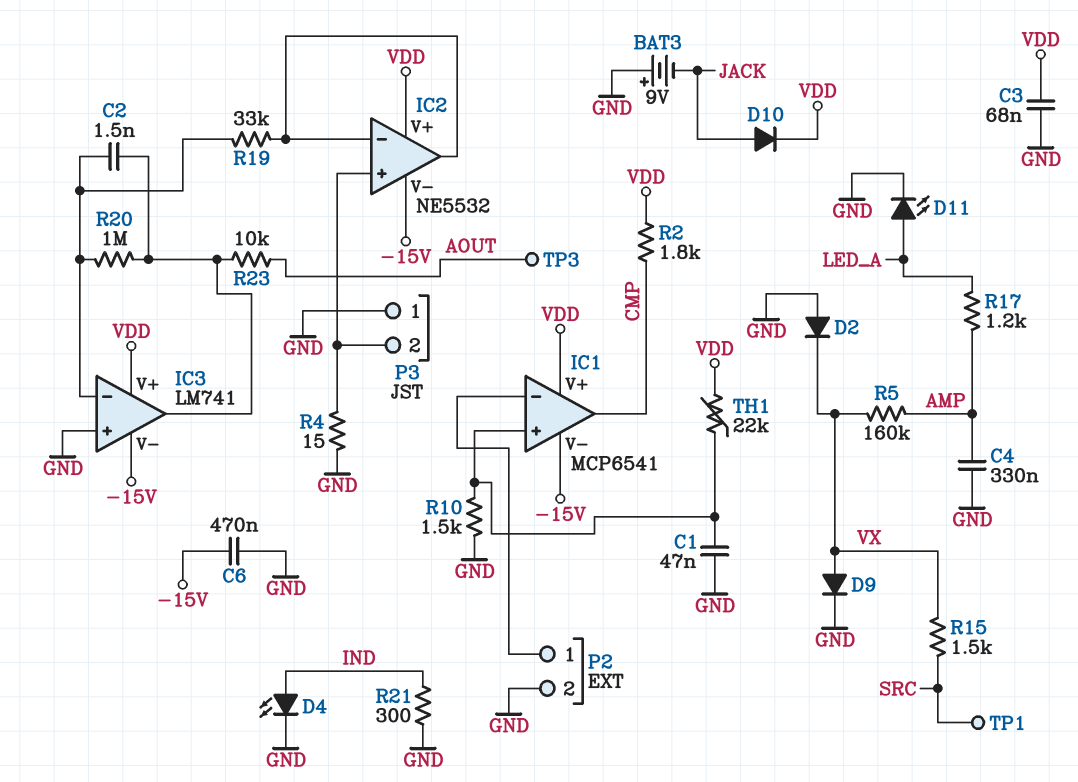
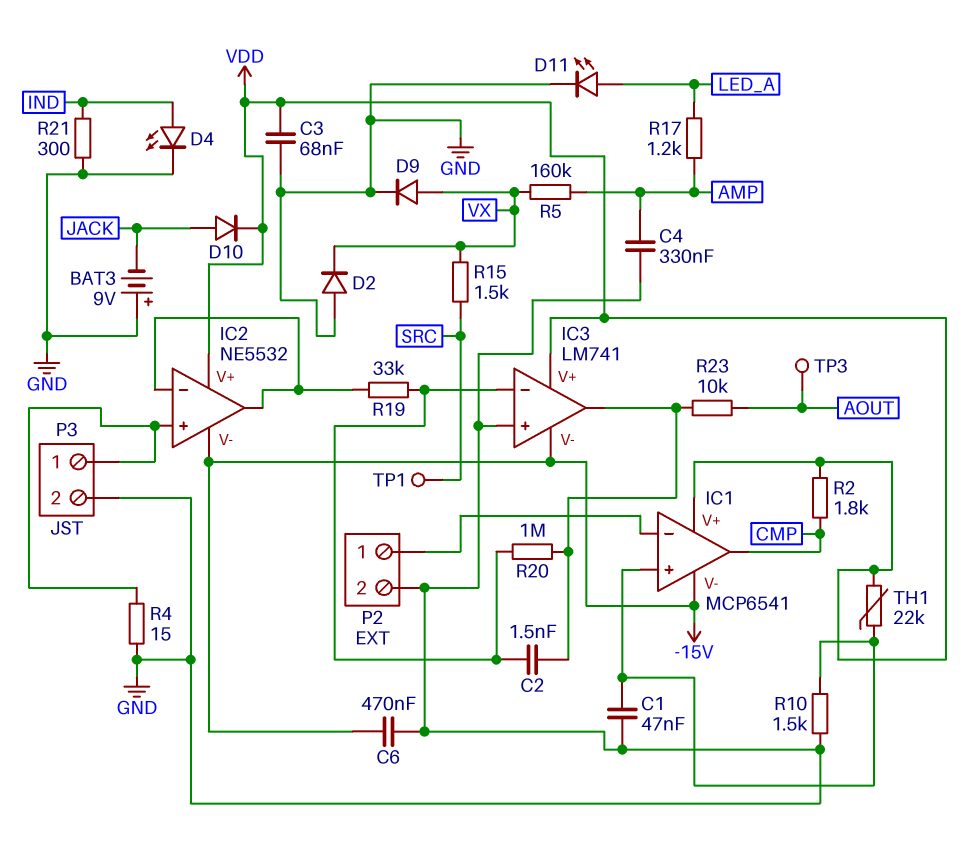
P3 pin 1: GND -> IC2/in+
P3 pin 2: IC2/in+ -> GND

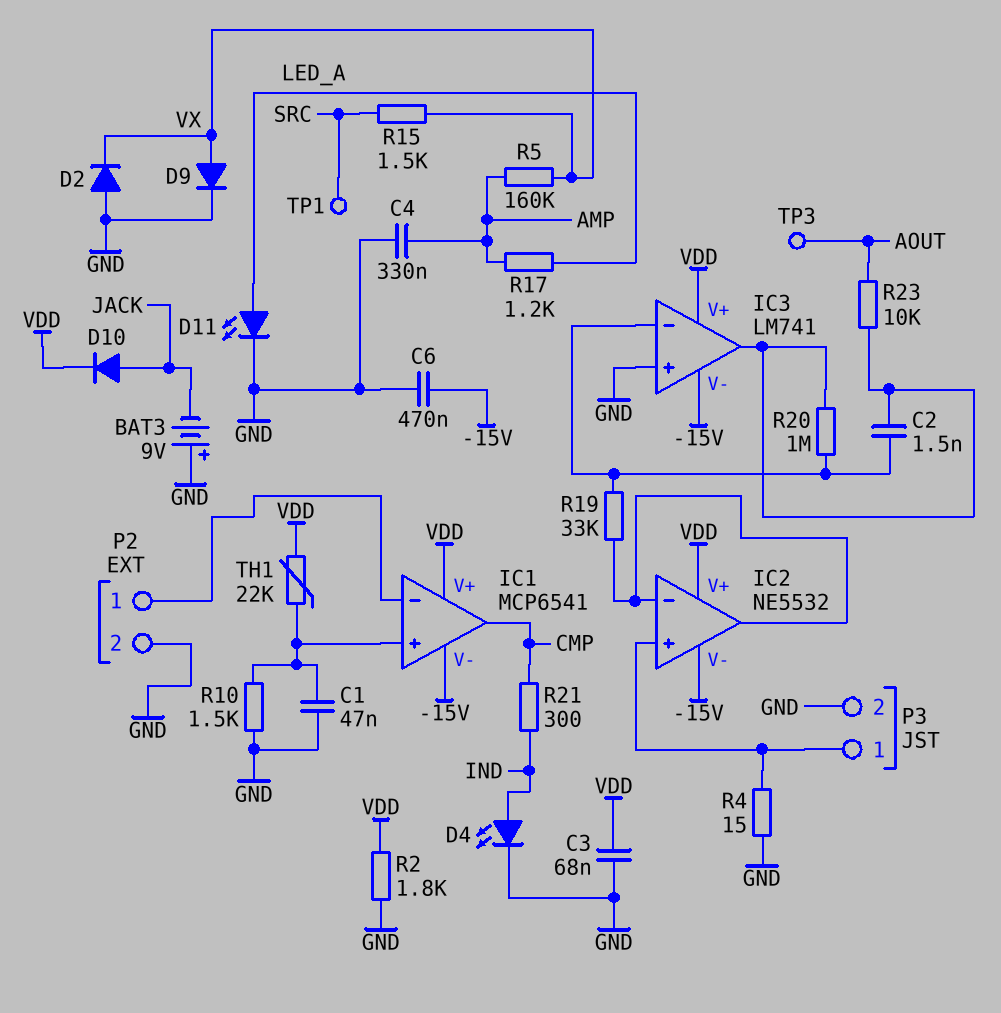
R2: 1.8k (CMP, VDD) -> 1.8k (GND, VDD)
R21: 300 (GND, IND) -> 300 (CMP, IND)

